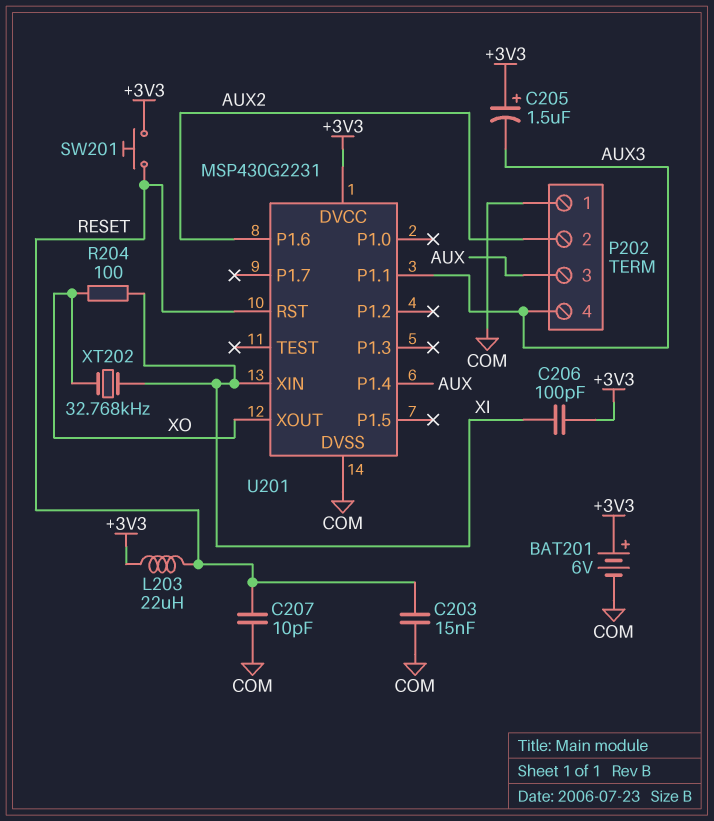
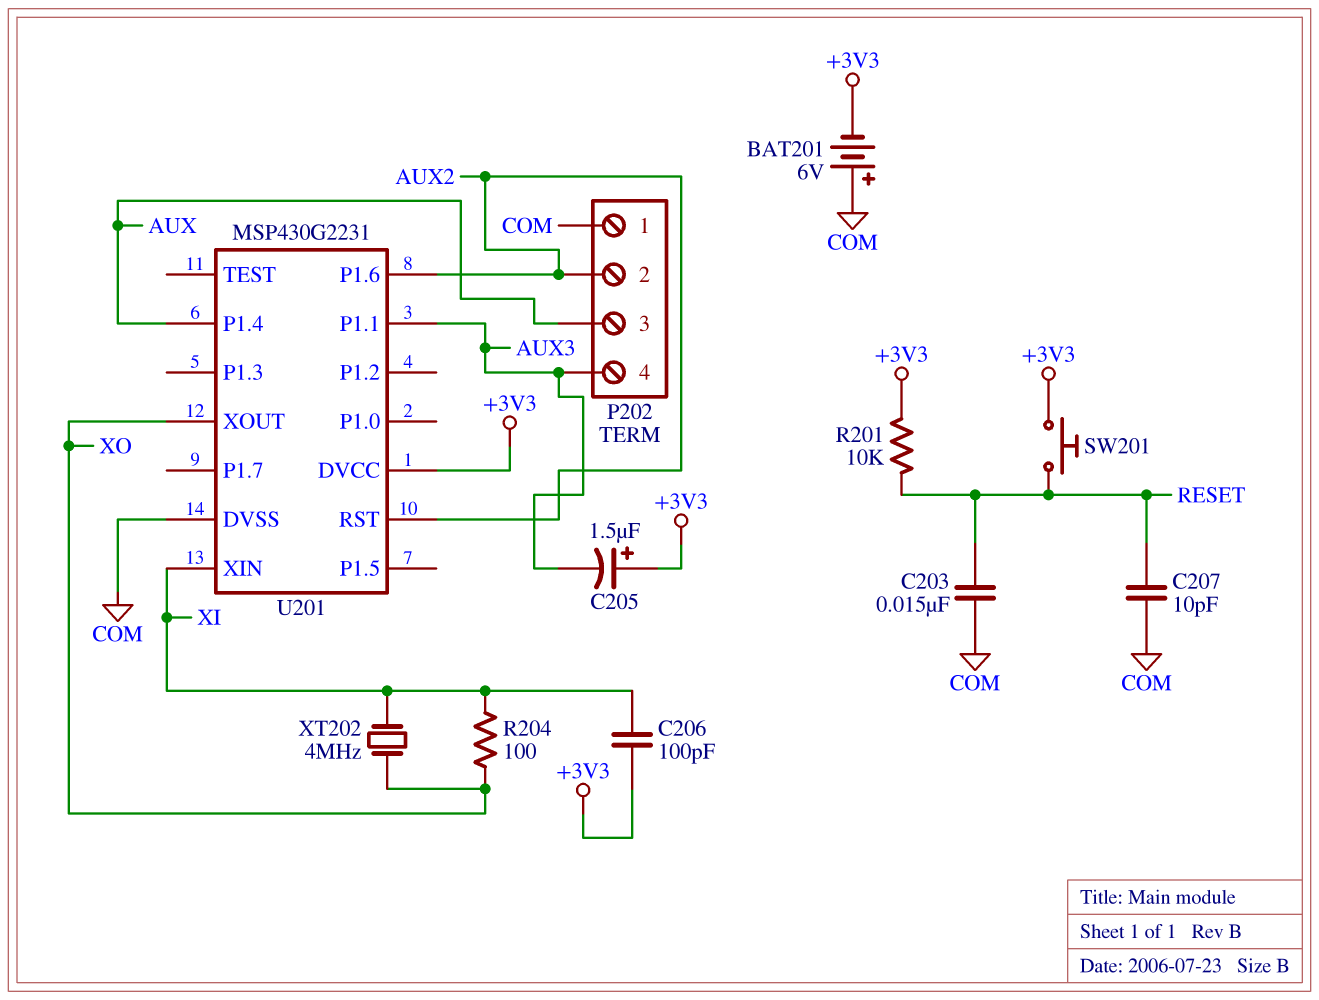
BAT201: 6V (plus +3V3, minus COM) -> 6V (plus COM, minus +3V3)
L203: 22uH (+3V3, RESET) -> none
R201: none -> 10k (+3V3, RESET)
U201 pin RST: RESET -> AUX2
XT202: 32.768kHz (XI, XO) -> 4MHz (XI, XO)

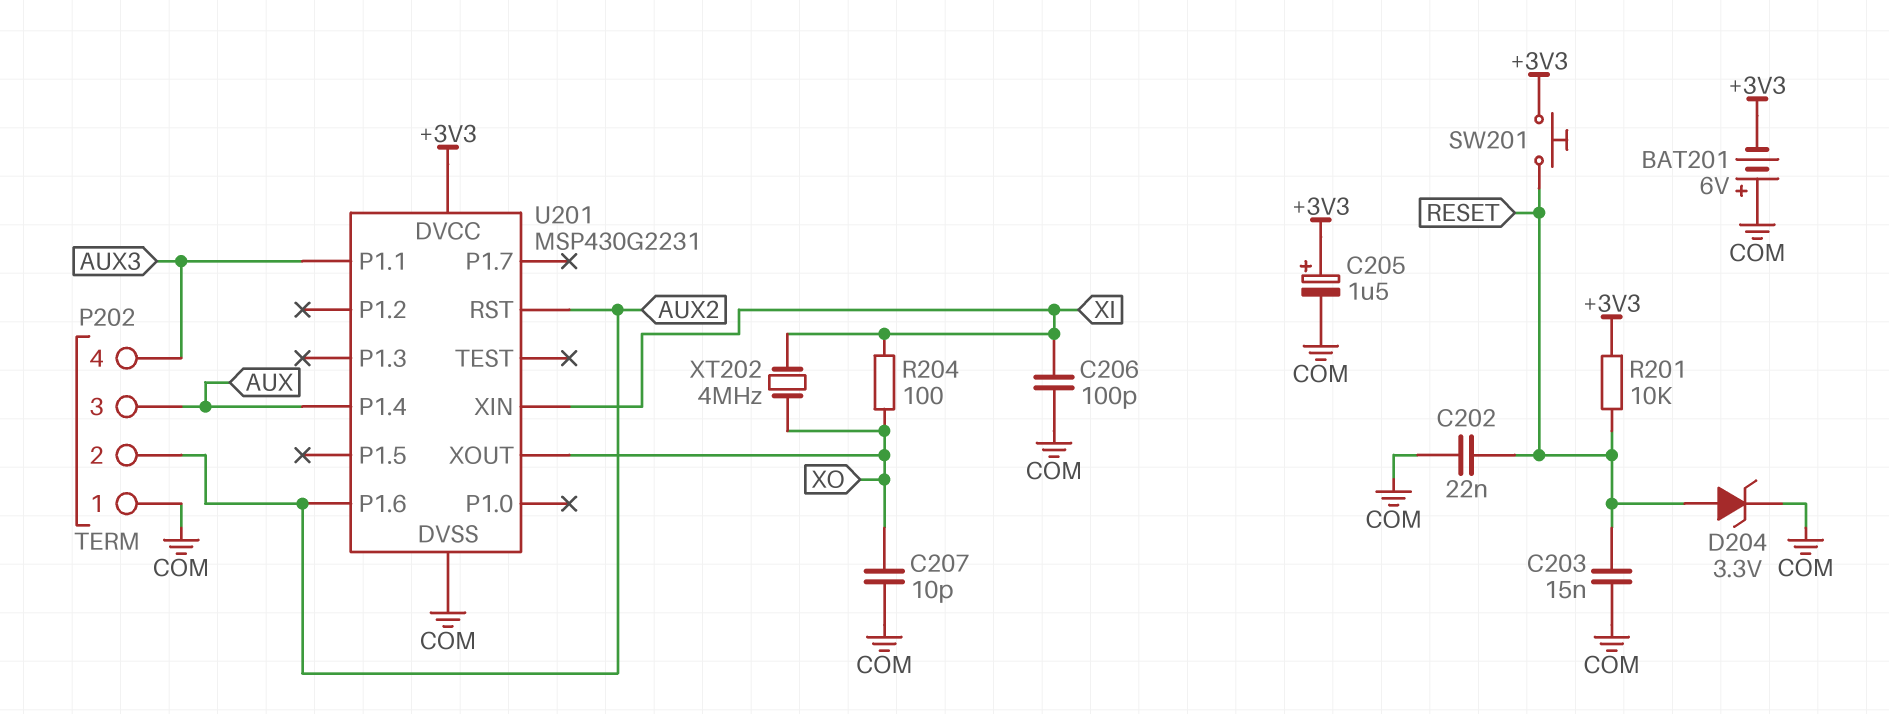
C202: none -> 22nF (COM, RESET)
C205: 1.5uF (plus +3V3, minus AUX3) -> 1.5uF (plus +3V3, minus COM)
C206: 100pF (+3V3, XI) -> 100pF (COM, XI)
C207: 10pF (COM, RESET) -> 10pF (COM, XO)
D204: none -> zener 3.3V (A RESET, K COM)

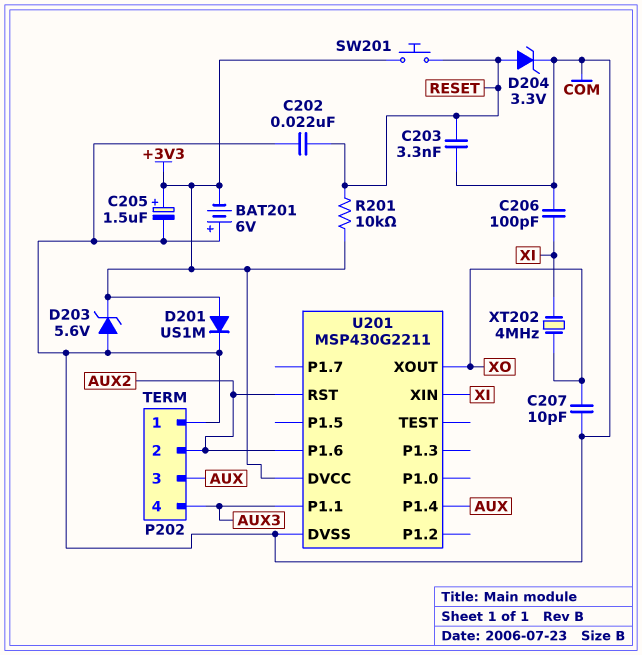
C203: 15nF (COM, RESET) -> 3.3nF (COM, RESET)
D201: none -> diode US1M (A +3V3, K COM)
D203: none -> zener 5.6V (A COM, K +3V3)
R204: 100 (XI, XO) -> none
U201: MSP430G2231 -> MSP430G2211

